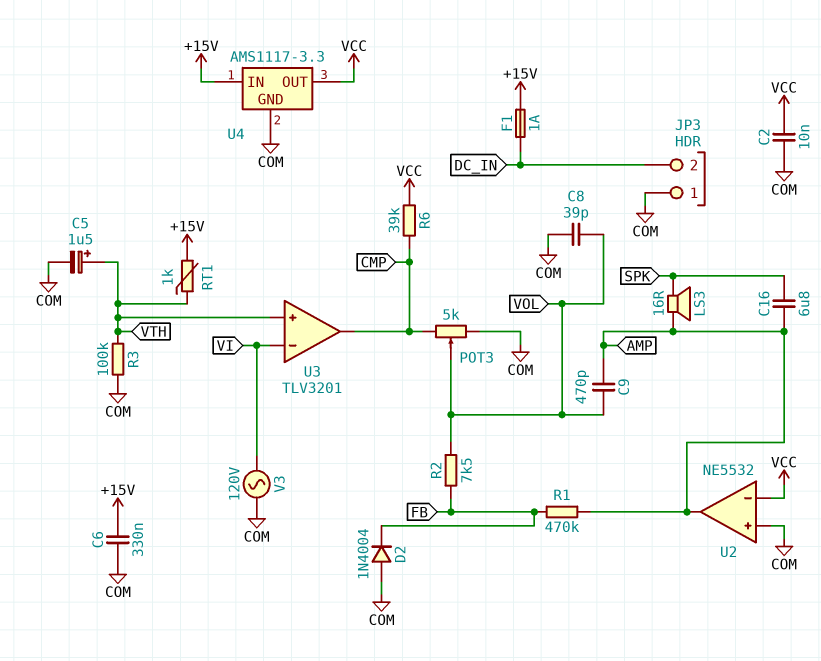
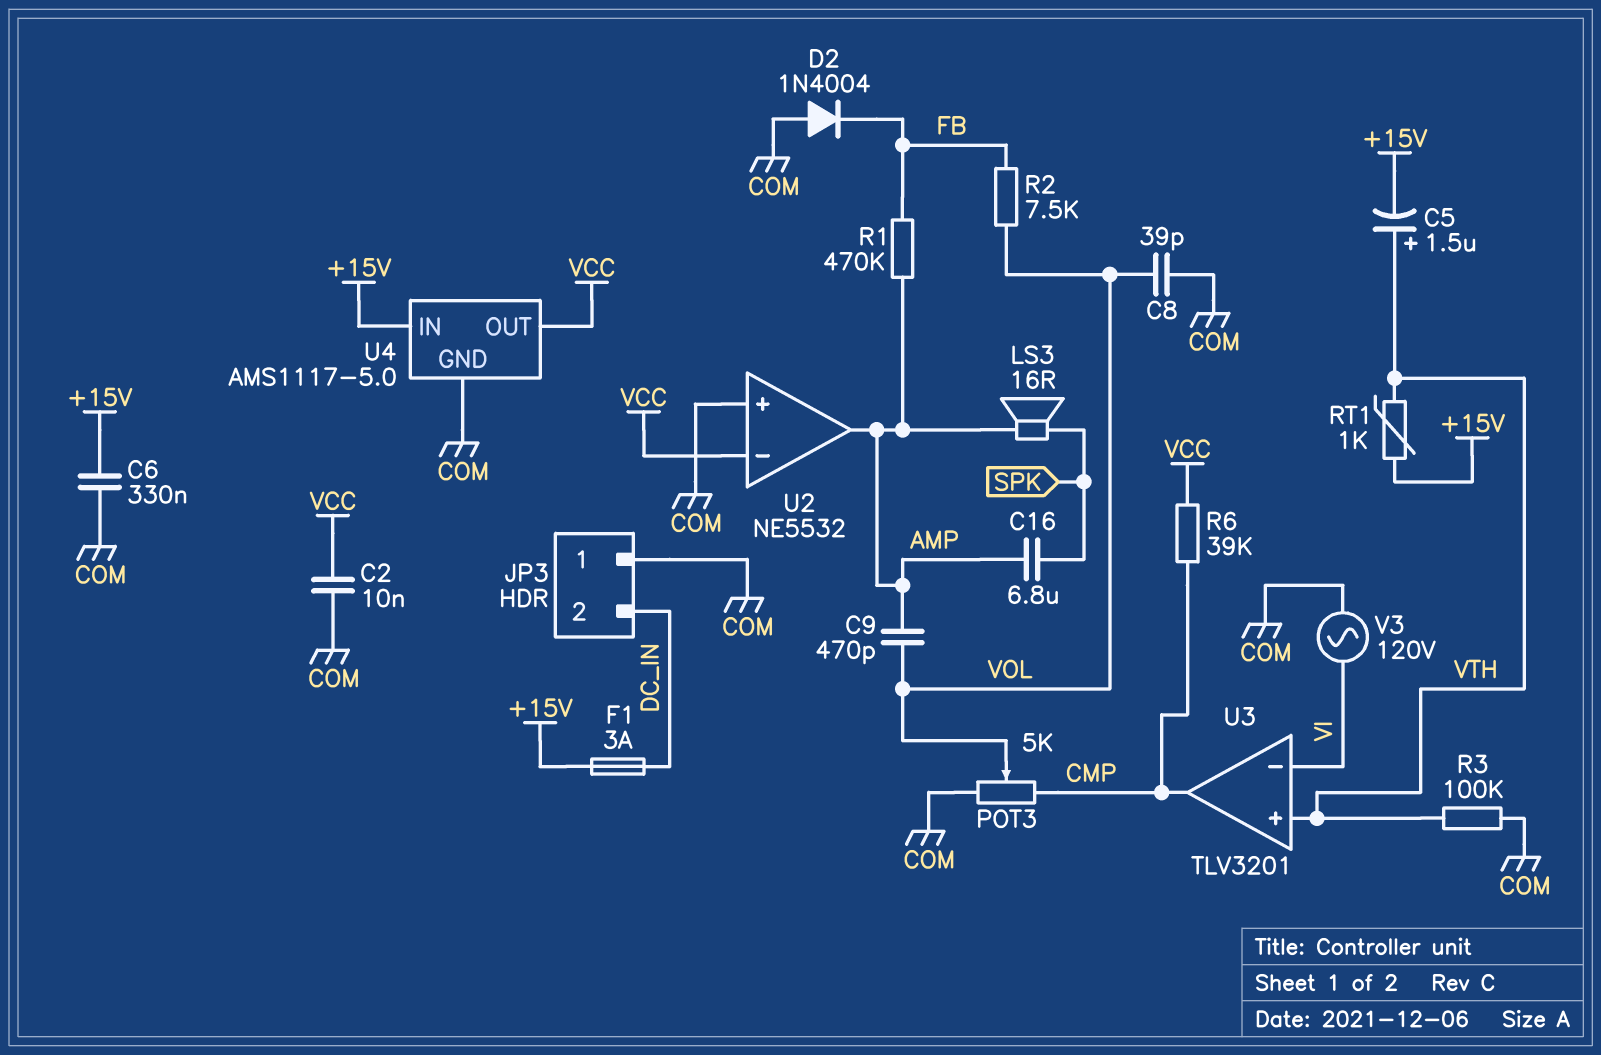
C5: 1.5uF (plus VTH, minus COM) -> 1.5uF (plus VTH, minus +15V)
F1: 1A (+15V, DC_IN) -> 3A (+15V, DC_IN)
U4: AMS1117-3.3 -> AMS1117-5.0

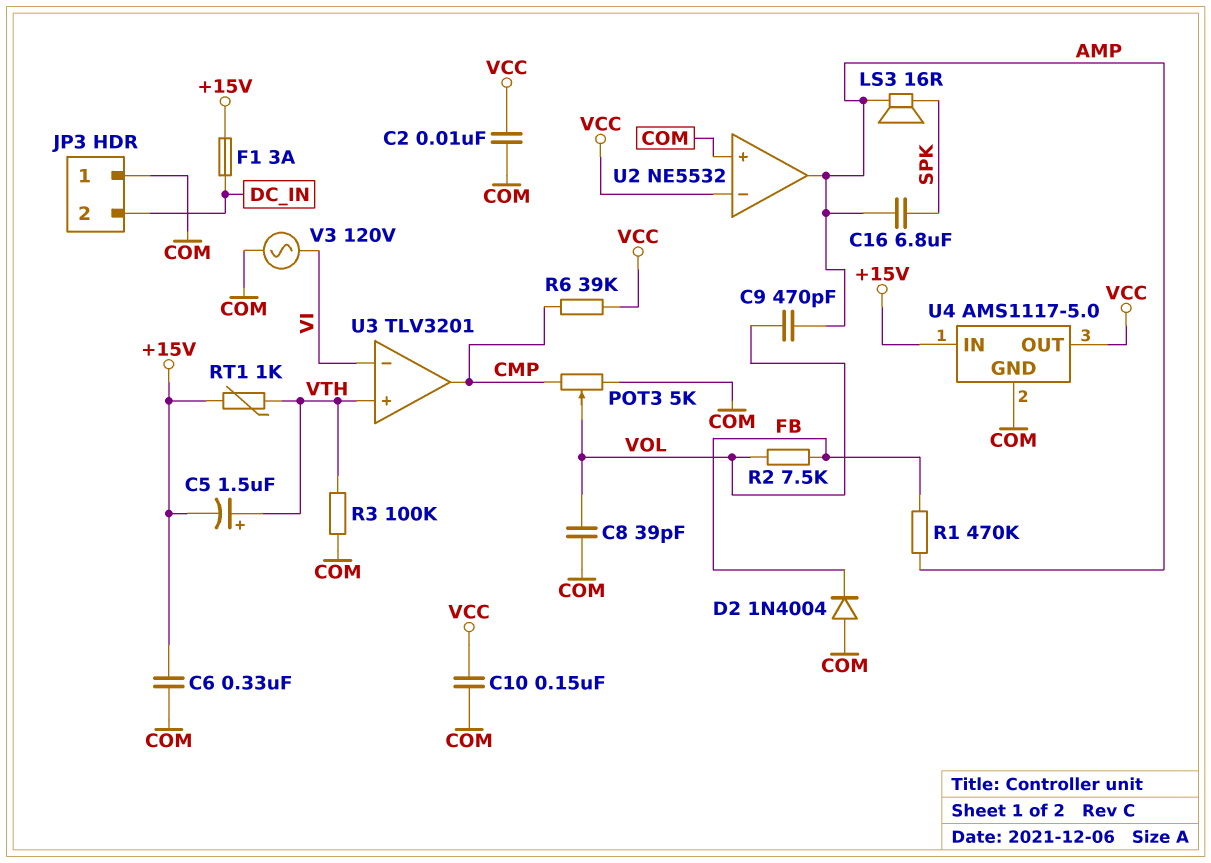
C10: none -> 150nF (COM, VCC)

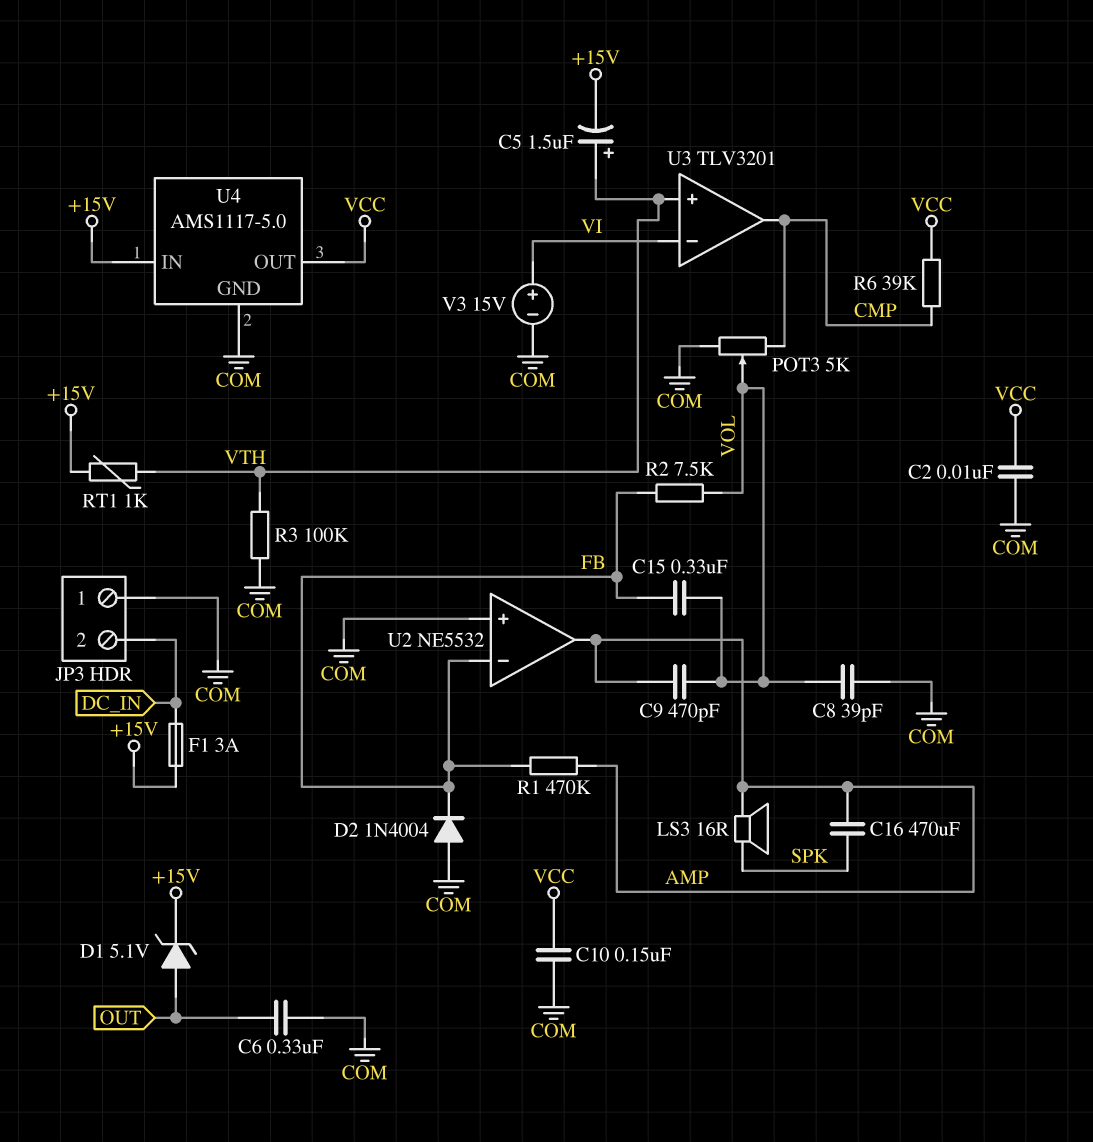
C6: 330nF (+15V, COM) -> 330nF (COM, OUT)
C15: none -> 330nF (FB, VOL)
C16: 6.8uF (AMP, SPK) -> 470uF (AMP, SPK)
D1: none -> zener 5.1V (A OUT, K +15V)
U2 pin in-: VCC -> FB
V3: AC 120V (COM, VI) -> 15V (plus VI, minus COM)

